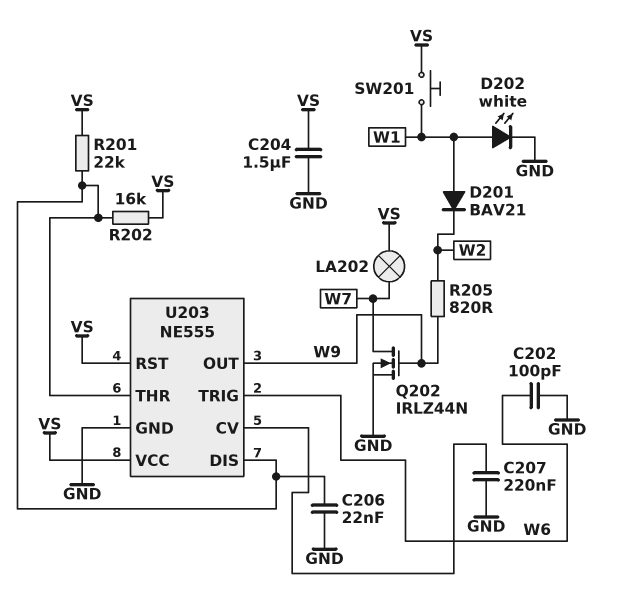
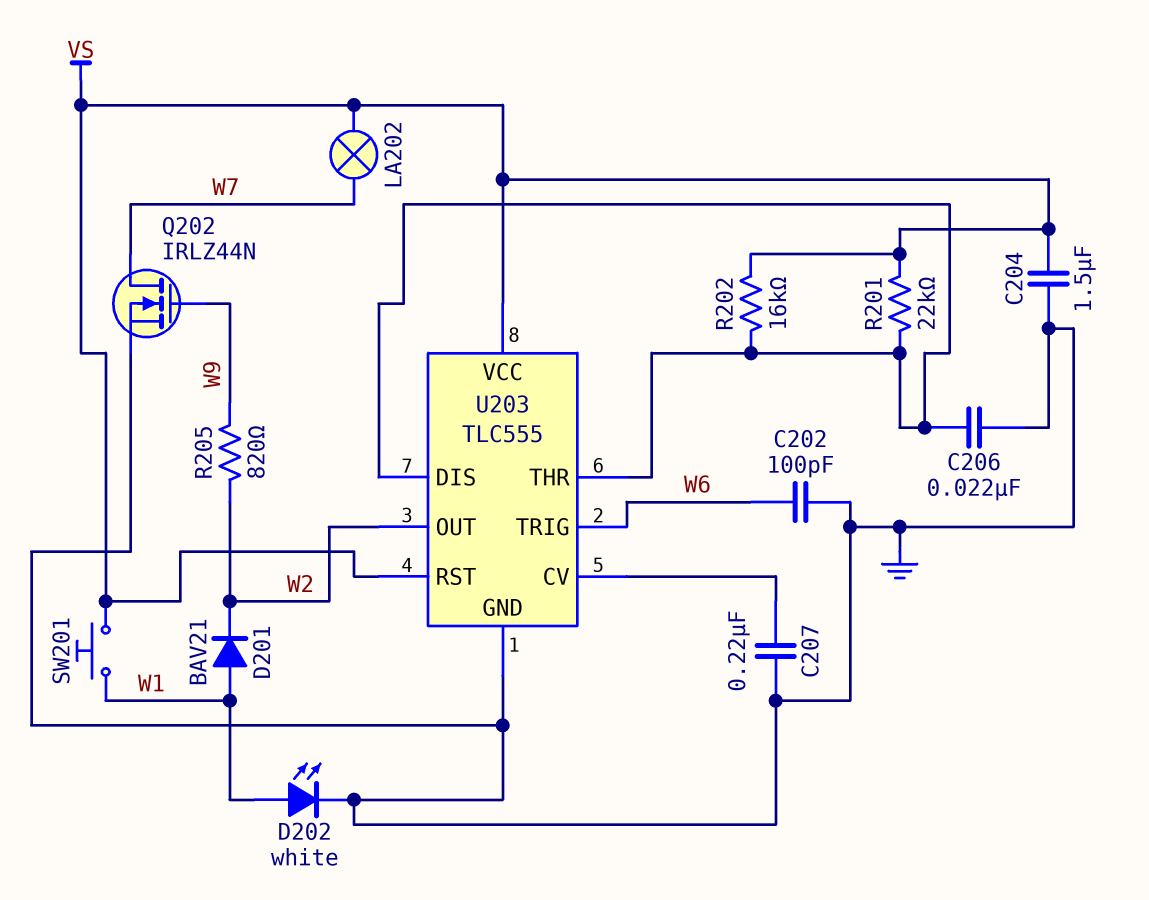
U203: NE555 -> TLC555
U203 pin OUT: W9 -> W2

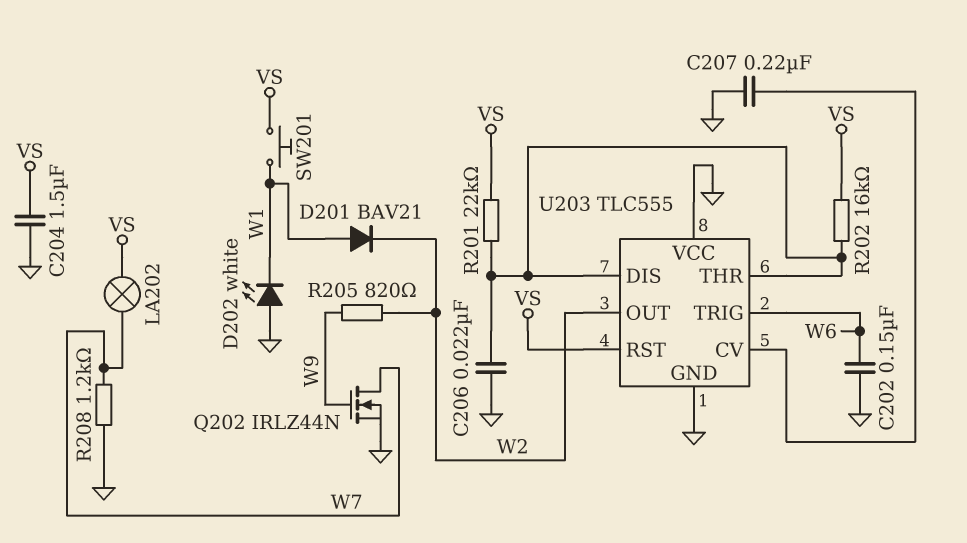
C202: 100pF (GND, W6) -> 150nF (GND, W6)
D202: LED white (A W1, K GND) -> LED white (A GND, K W1)
R208: none -> 1.2k (GND, W7)
U203 pin VCC: VS -> GND

